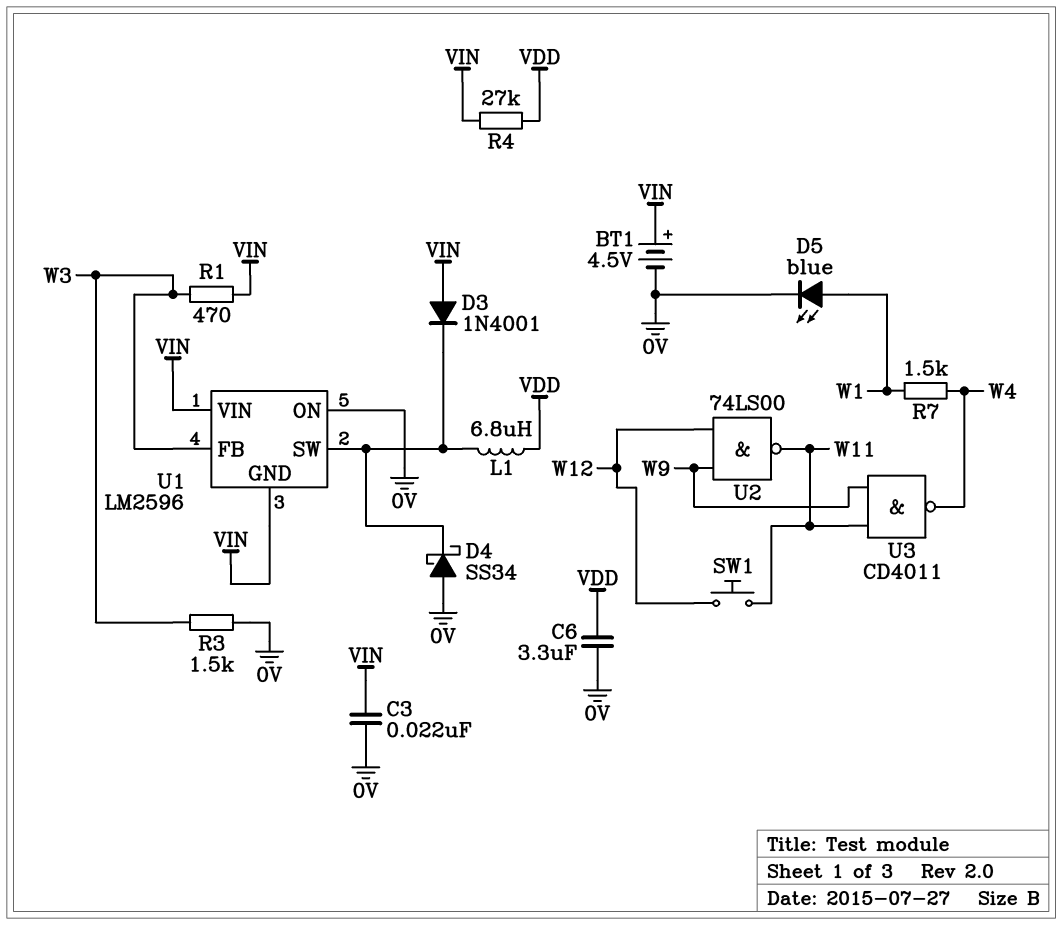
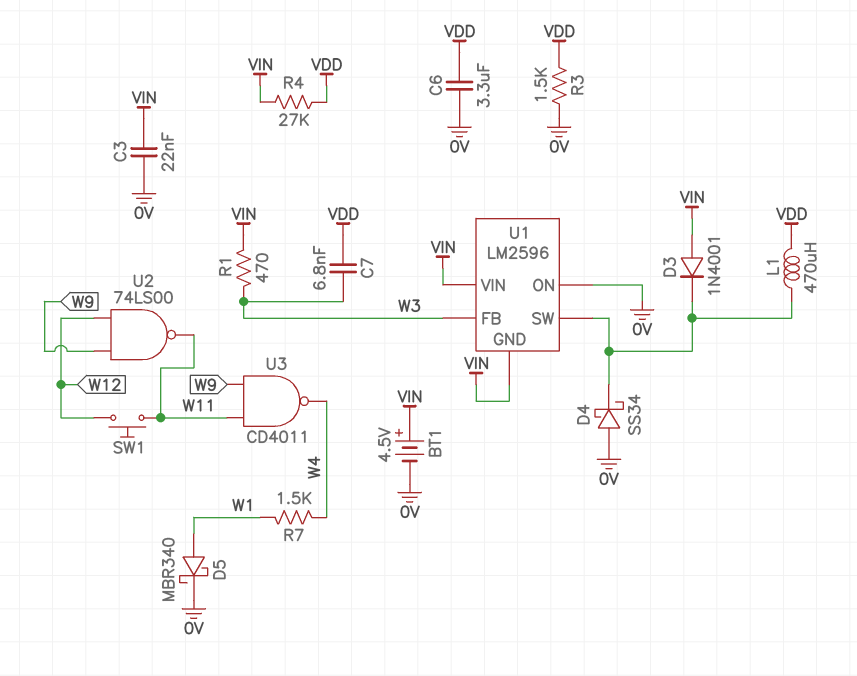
C7: none -> 6.8nF (VDD, W3)
D5: LED blue (A W1, K 0V) -> schottky MBR340 (A W1, K 0V)
L1: 6.8uH (U1/SW, VDD) -> 470uH (U1/SW, VDD)
R3: 1.5k (0V, W3) -> 1.5k (0V, VDD)

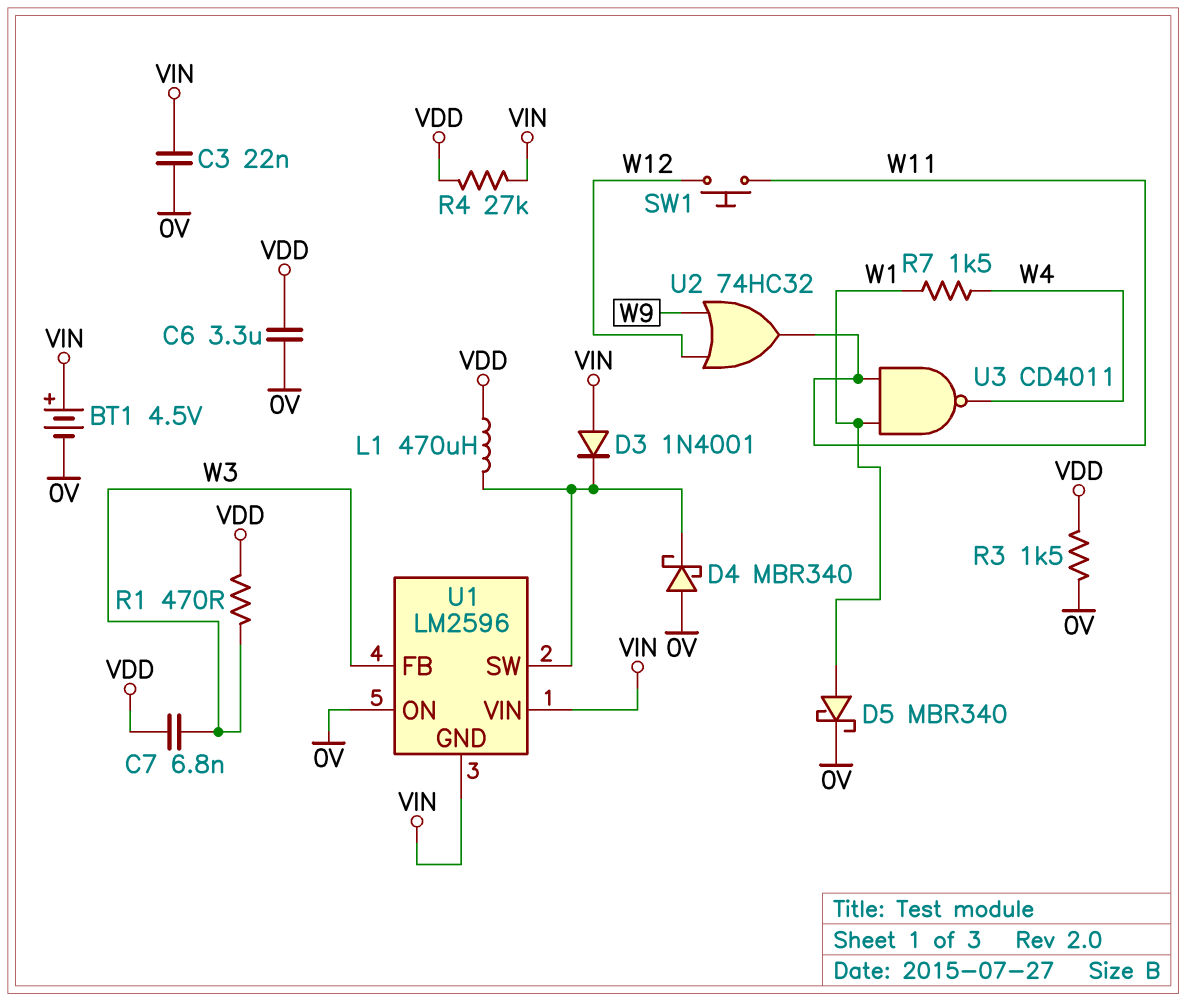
D4: schottky SS34 (A 0V, K U1/SW) -> schottky MBR340 (A 0V, K U1/SW)
R1: 470 (VIN, W3) -> 470 (VDD, W3)
U2: NAND 74LS00 (in W9, in W12, out W11) -> OR 74HC32 (in W9, in W12, out W11)
U3: NAND CD4011 (in W9, in W11, out W4) -> NAND CD4011 (in W1, in W11, out W4)

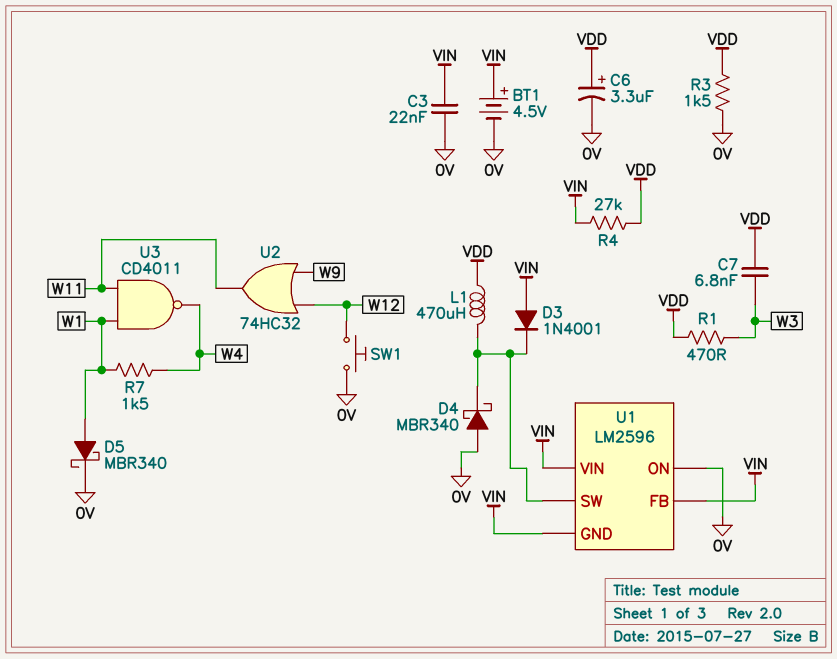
C6: 3.3uF (0V, VDD) -> 3.3uF (plus VDD, minus 0V)
SW1: button (W11, W12) -> button (0V, W12)
U1 pin FB: W3 -> VIN

